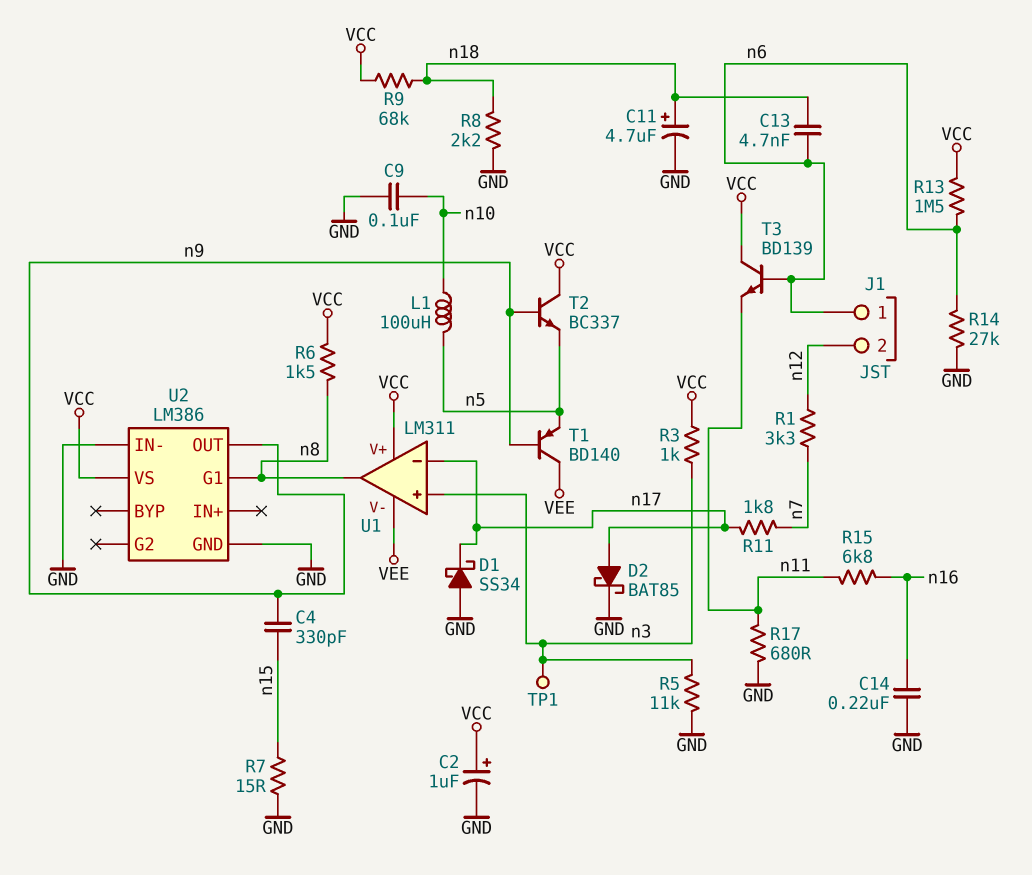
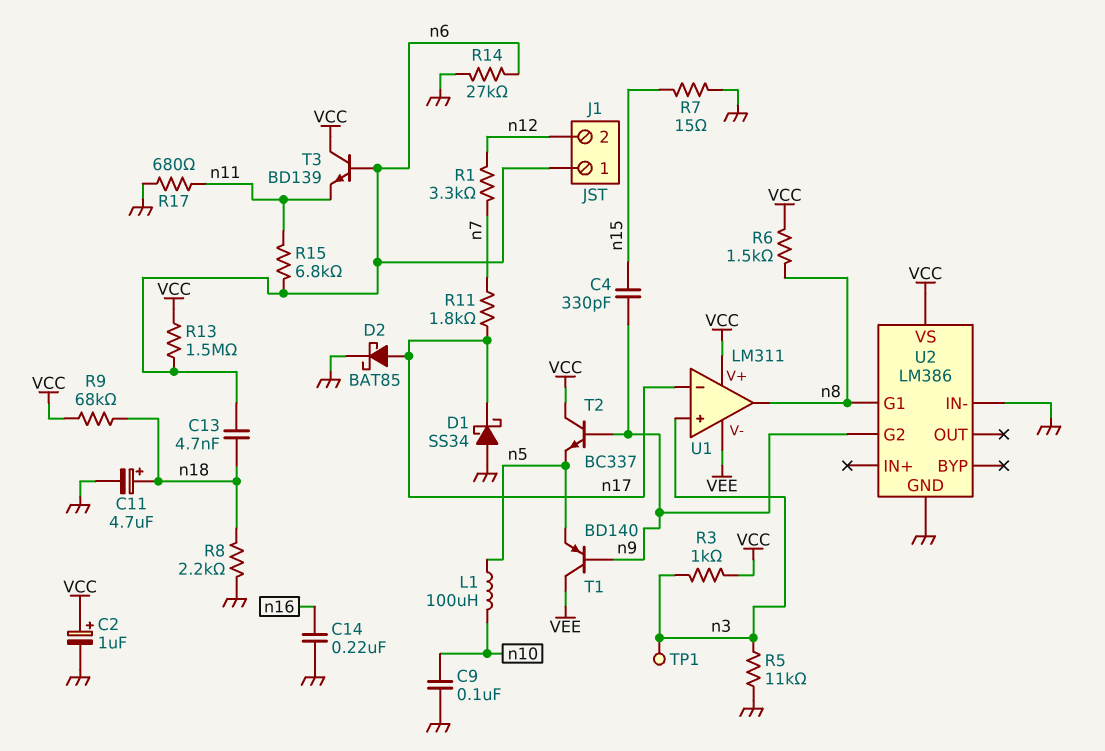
R15: 6.8k (n11, n16) -> 6.8k (n6, n11)
U2 pin G2: none -> n9
U2 pin OUT: n9 -> none

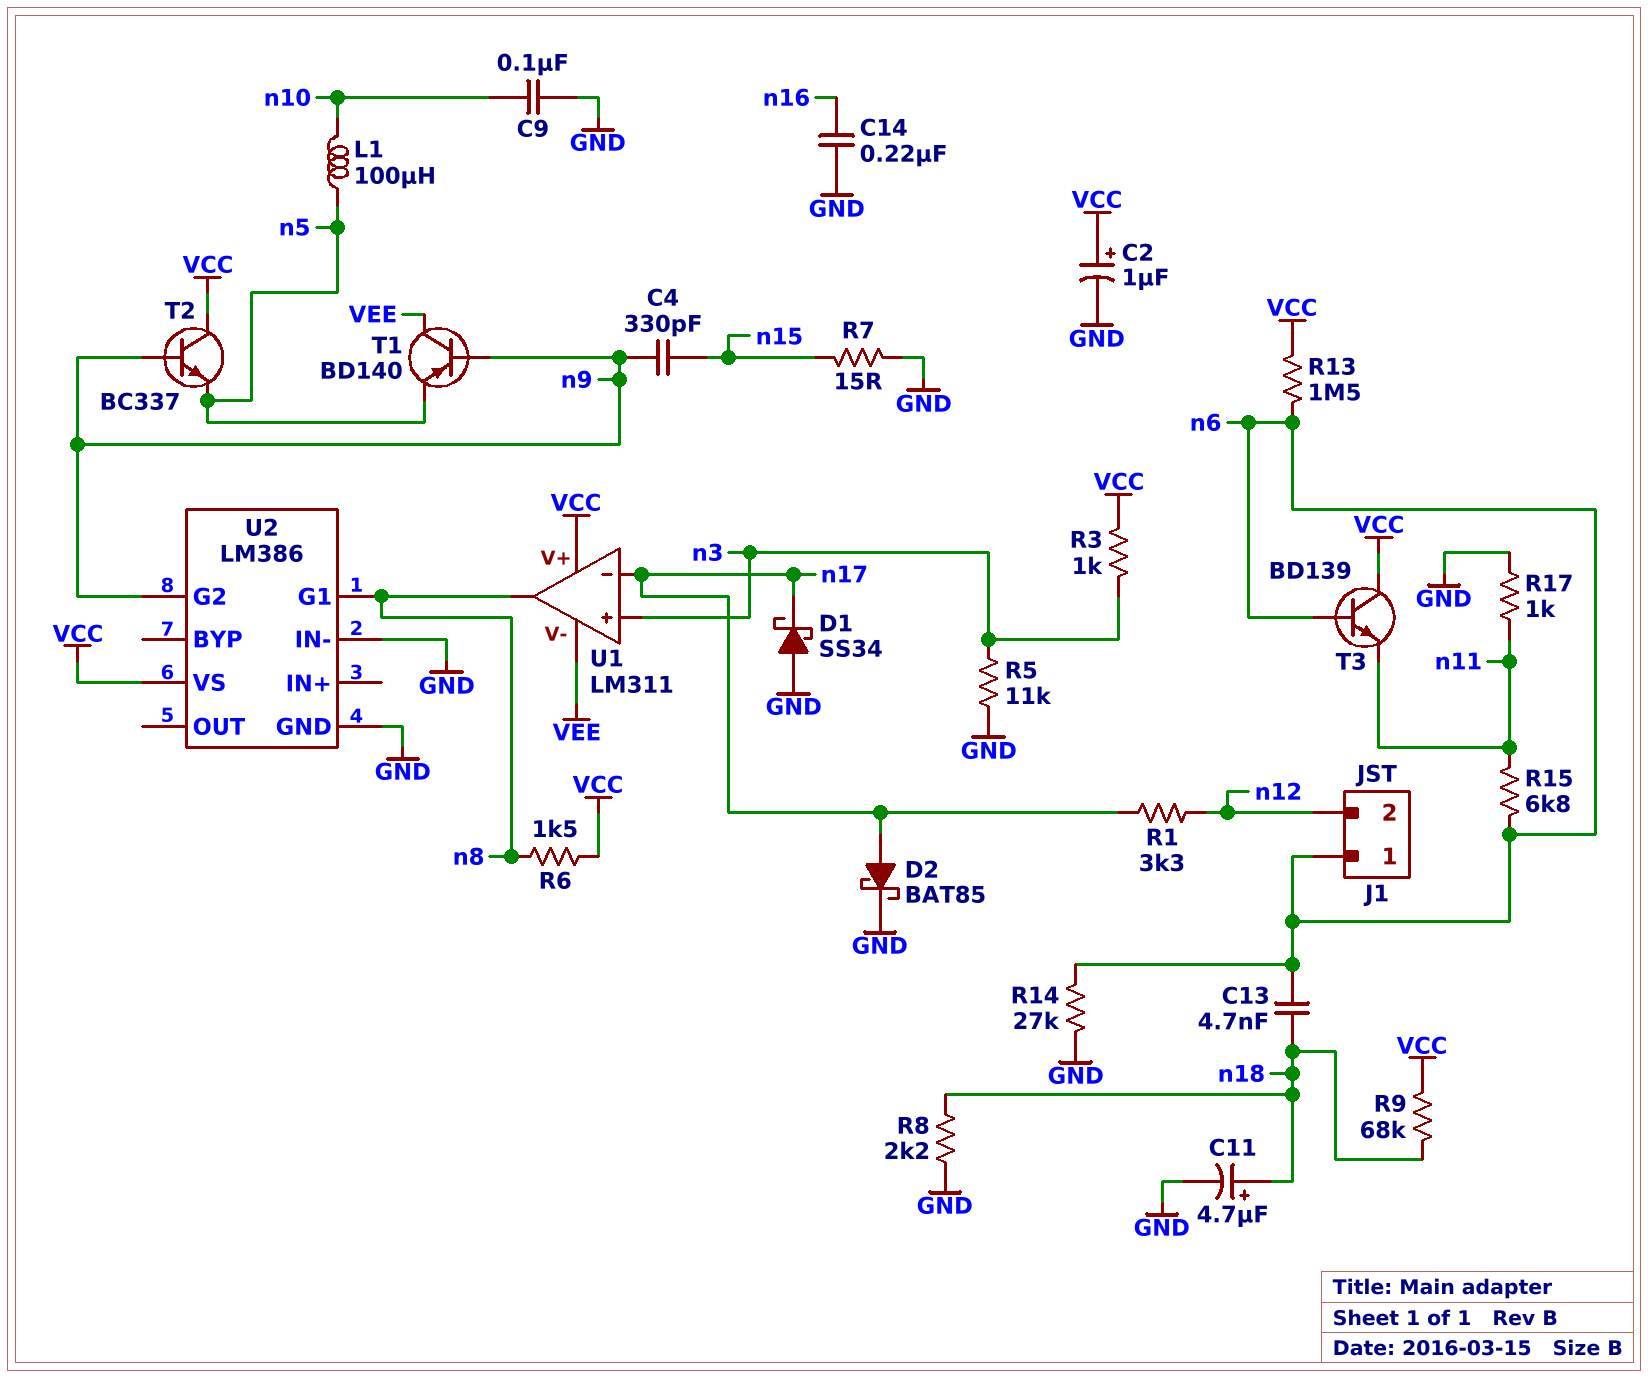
R1: 3.3k (n7, n12) -> 3.3k (n12, n17)
R11: 1.8k (n7, n17) -> none
R17: 680 (GND, n11) -> 1k (GND, n11)
TP1: test point (n3) -> none

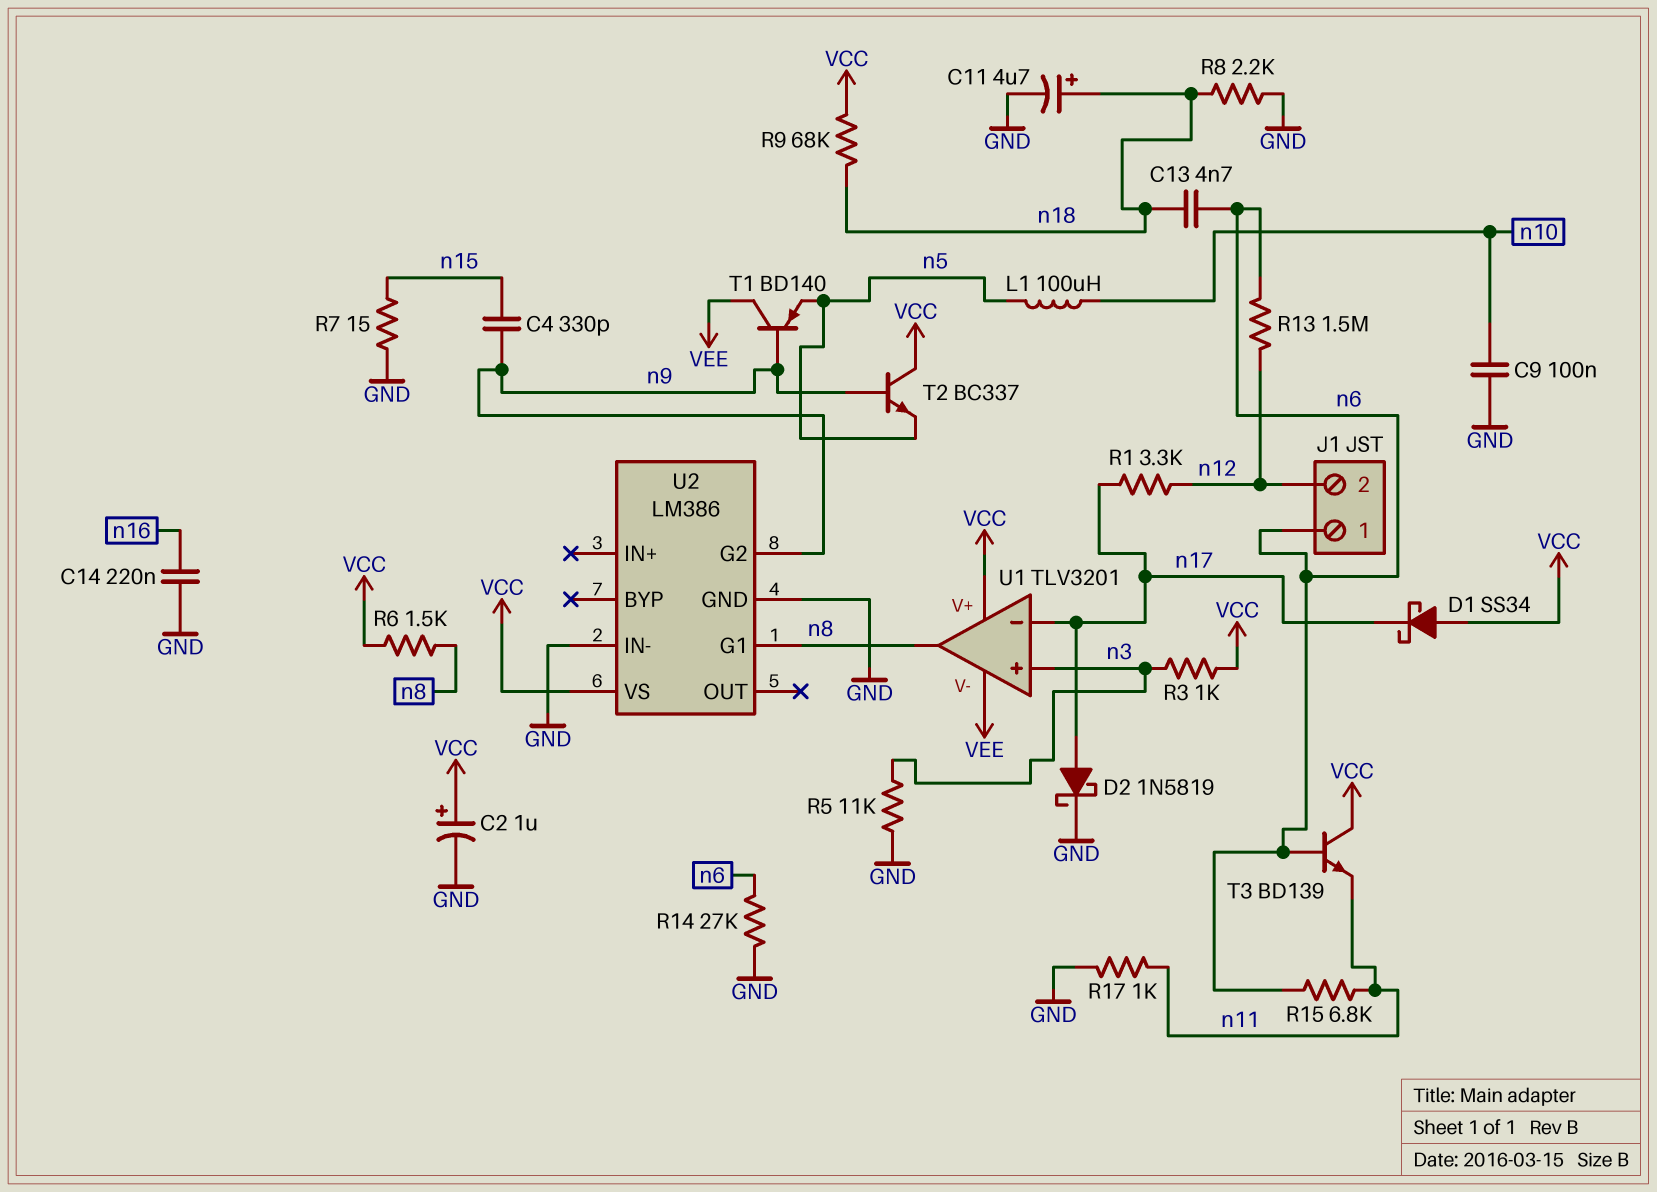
D1: schottky SS34 (A GND, K n17) -> schottky SS34 (A VCC, K n17)
D2: schottky BAT85 (A n17, K GND) -> schottky 1N5819 (A n17, K GND)
R13: 1.5M (VCC, n6) -> 1.5M (n6, n12)
U1: LM311 -> TLV3201

